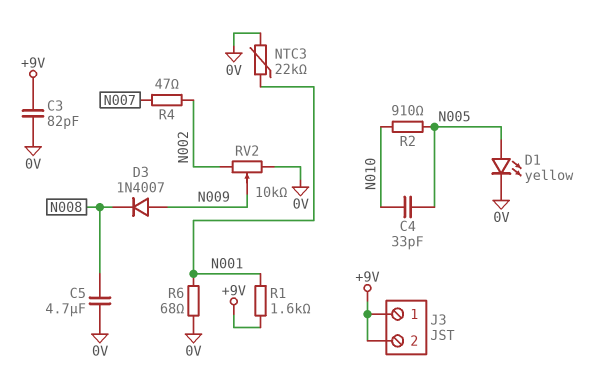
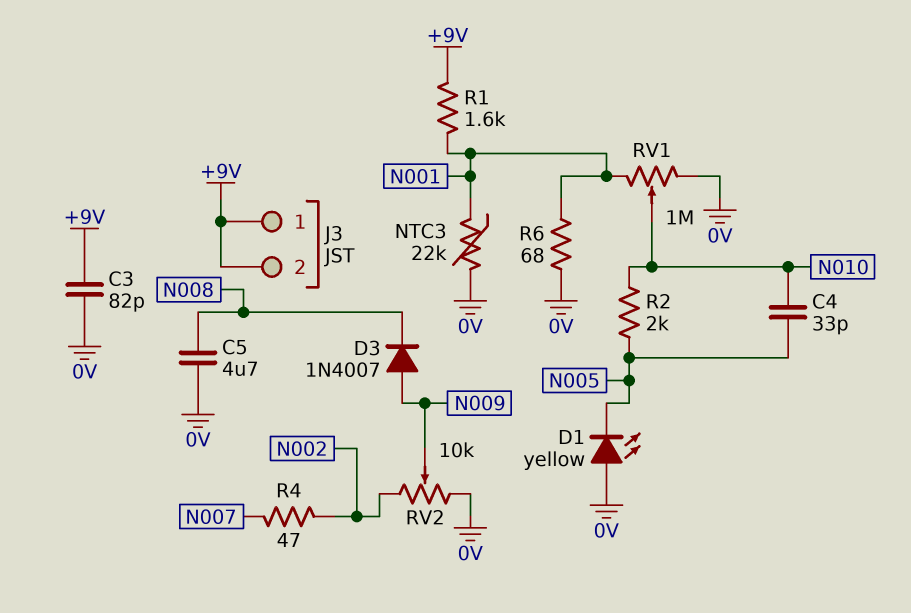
D1: LED yellow (A N005, K 0V) -> LED yellow (A 0V, K N005)
R2: 910 (N005, N010) -> 2k (N005, N010)
RV1: none -> 1M (0V, N001, wiper N010)

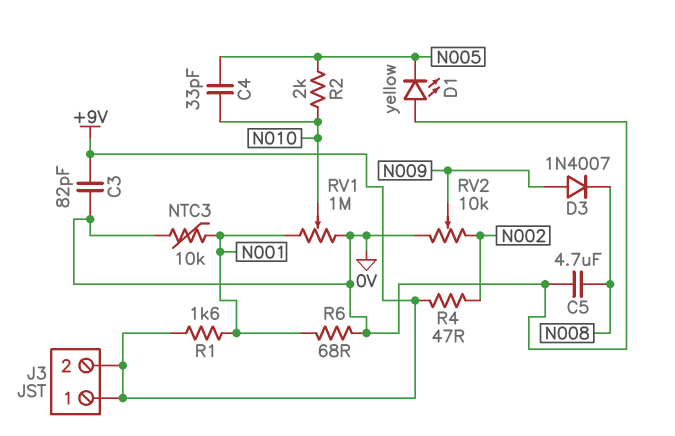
NTC3: 22k (0V, N001) -> 10k (0V, N001)
R4: 47 (N002, N007) -> 47 (+9V, N002)

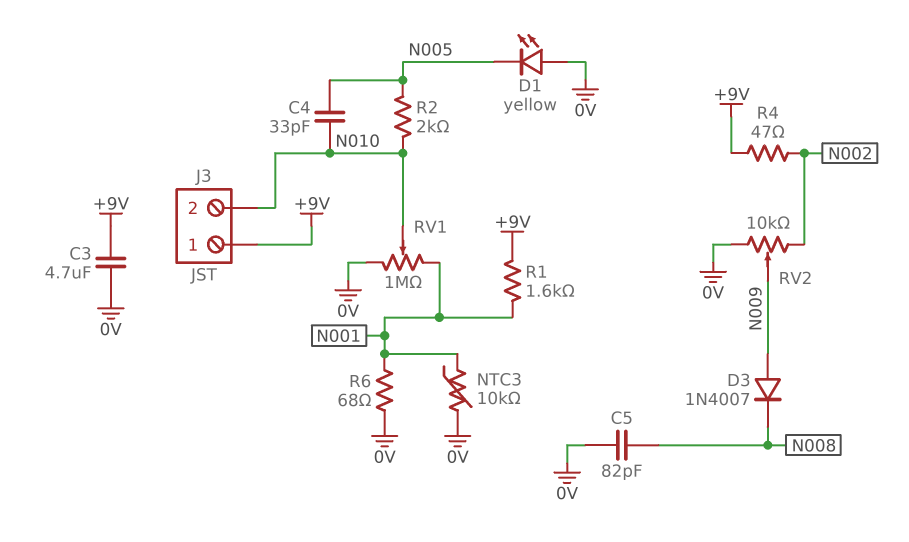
C3: 82pF (+9V, 0V) -> 4.7uF (+9V, 0V)
C5: 4.7uF (0V, N008) -> 82pF (0V, N008)
J3 pin 2: +9V -> N010

